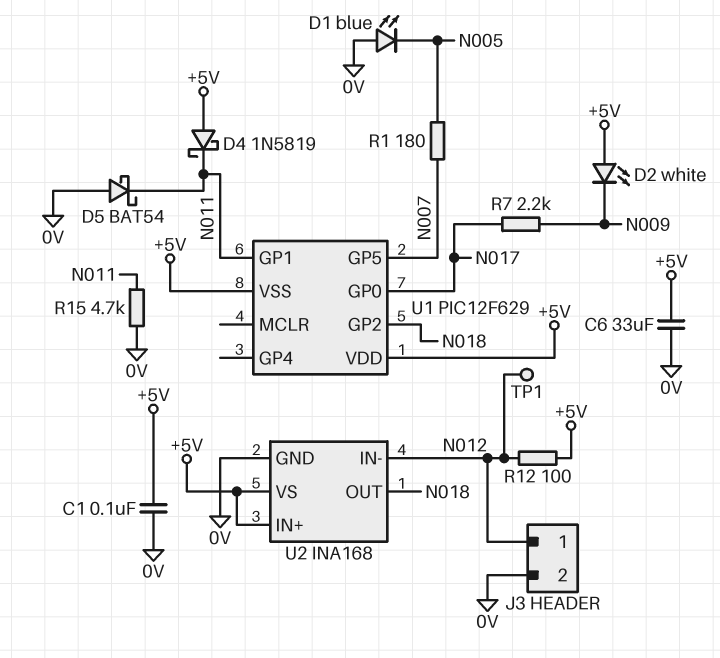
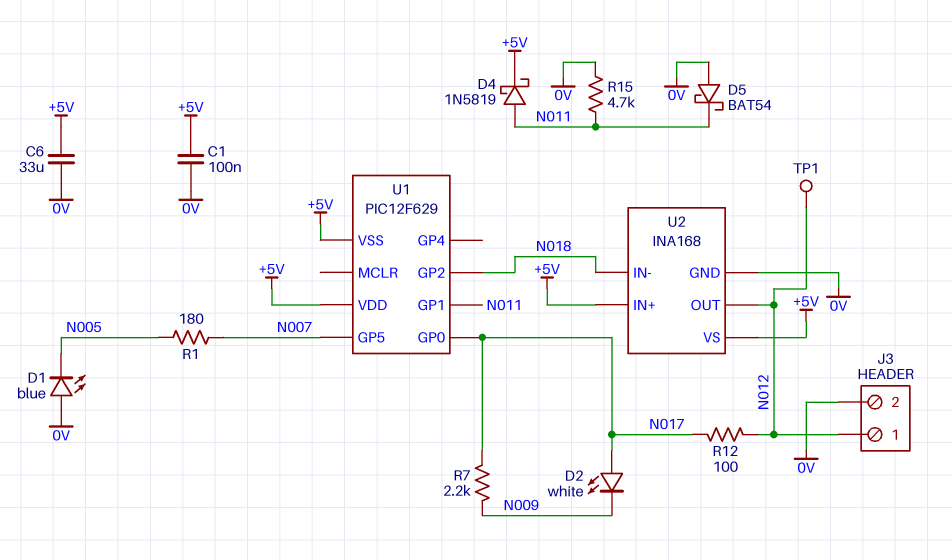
D2: LED white (A +5V, K N009) -> LED white (A N017, K N009)
D4: schottky 1N5819 (A +5V, K N011) -> schottky 1N5819 (A N011, K +5V)
R12: 100 (+5V, N012) -> 100 (N012, N017)
U2 pin IN-: N012 -> N018
U2 pin OUT: N018 -> N012

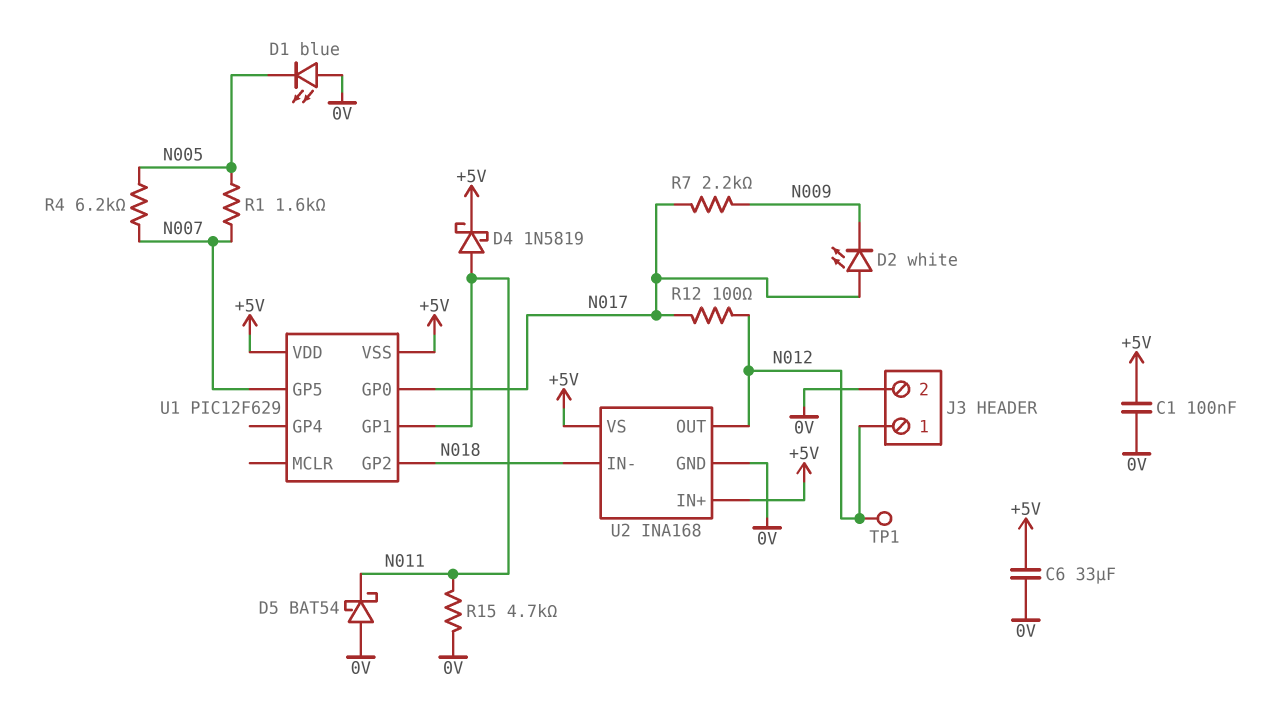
R1: 180 (N005, N007) -> 1.6k (N005, N007)
R4: none -> 6.2k (N005, N007)

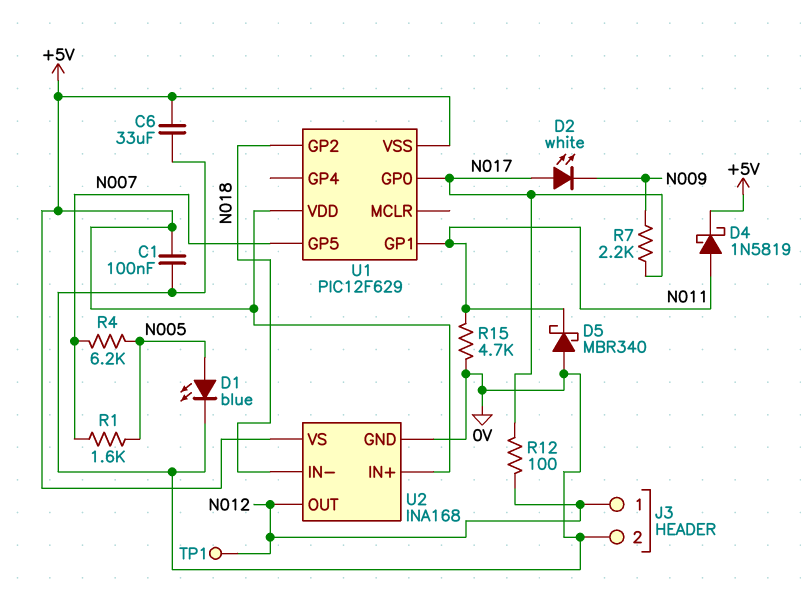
D1: LED blue (A 0V, K N005) -> LED blue (A N005, K 0V)
D5: schottky BAT54 (A 0V, K N011) -> schottky MBR340 (A 0V, K N011)

